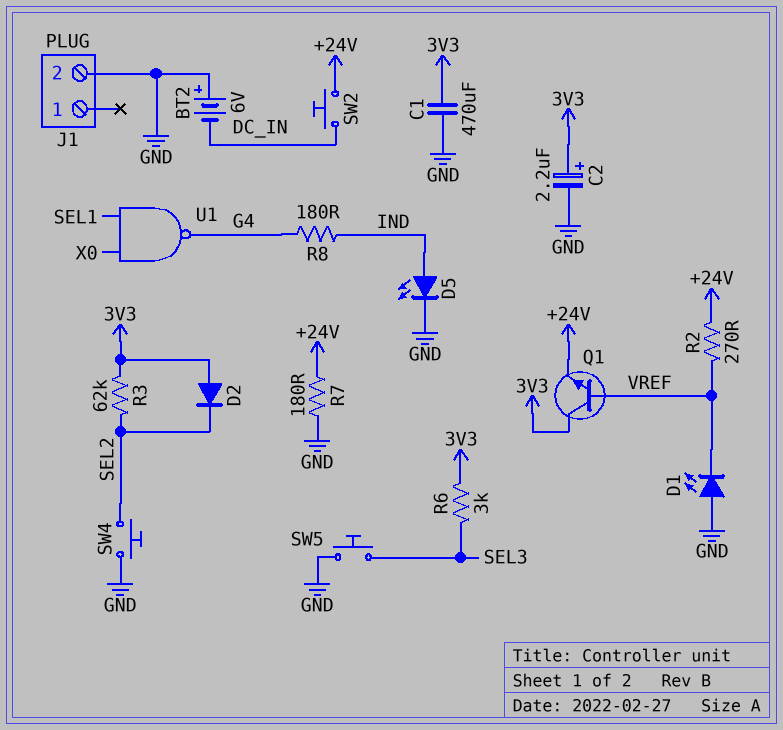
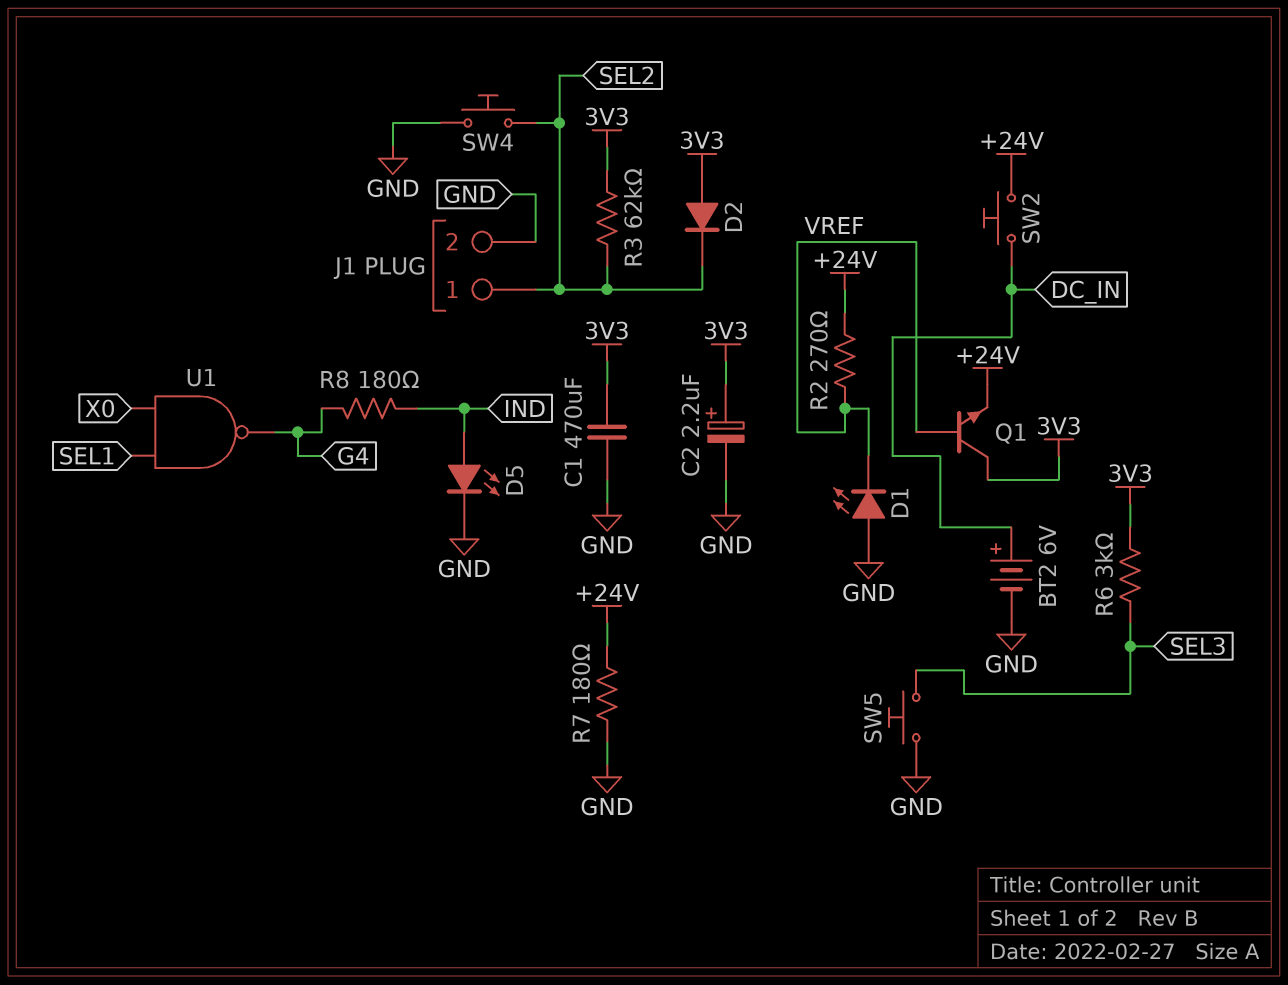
BT2: 6V (plus GND, minus DC_IN) -> 6V (plus DC_IN, minus GND)
J1 pin 1: none -> SEL2

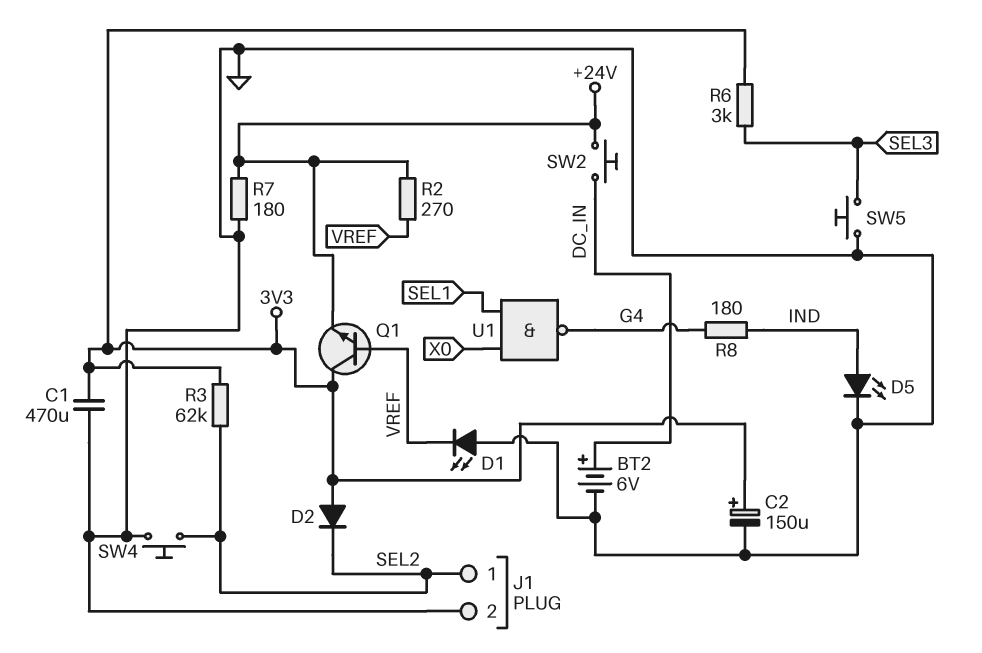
C2: 2.2uF (plus 3V3, minus GND) -> 150uF (plus 3V3, minus GND)

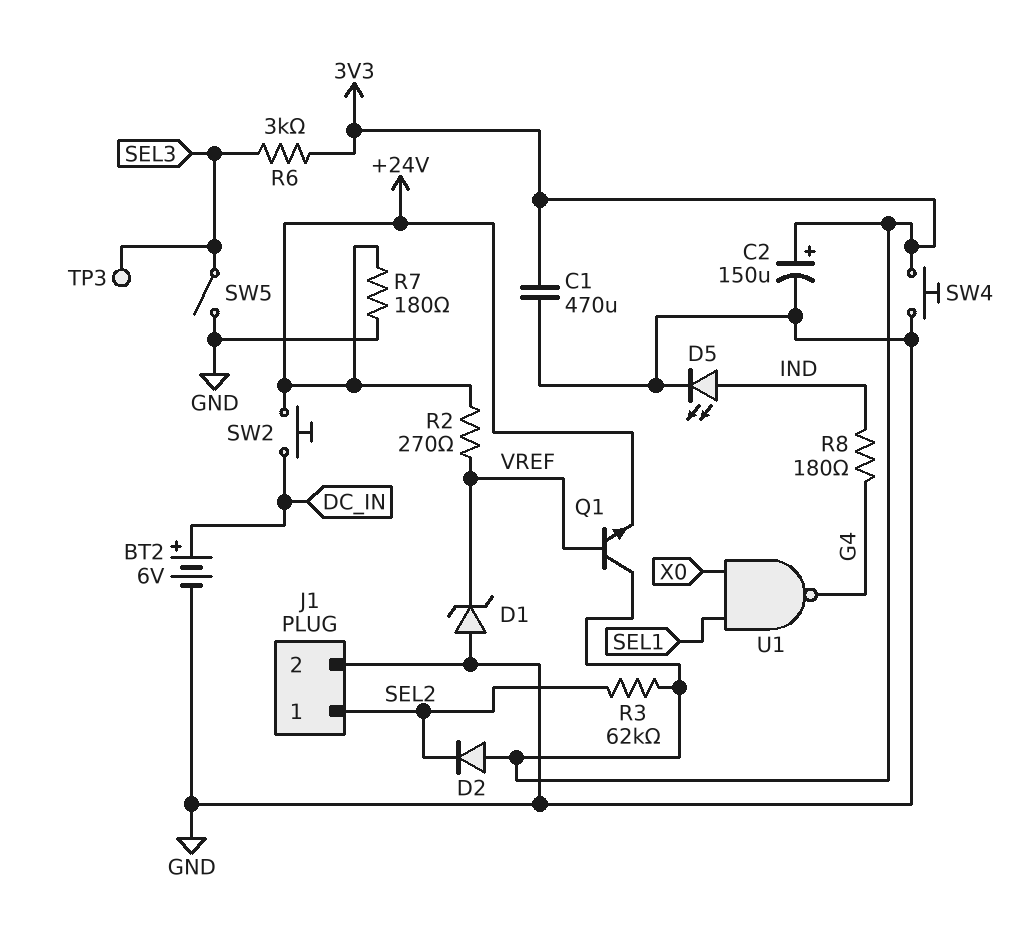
D1: LED (A GND, K VREF) -> zener (A GND, K VREF)
SW4: button (GND, SEL2) -> button (3V3, GND)
SW5: button (GND, SEL3) -> switch (GND, SEL3)
TP3: none -> test point (SEL3)

